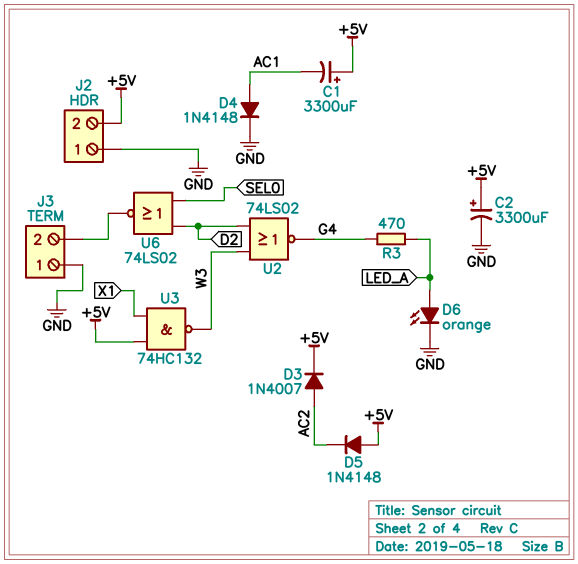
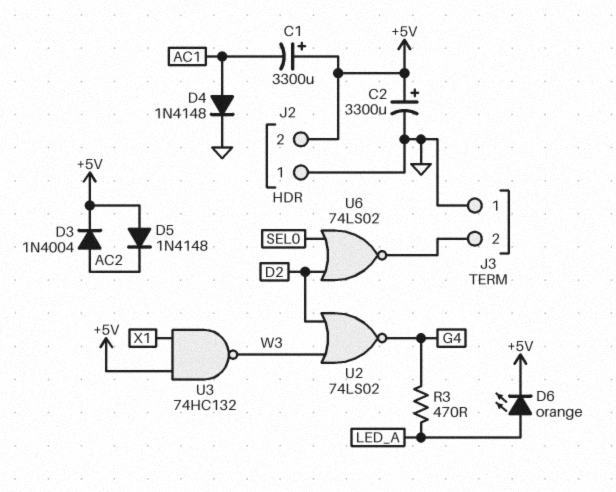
D3: diode 1N4007 (A AC2, K +5V) -> diode 1N4004 (A AC2, K +5V)
D6: LED orange (A LED_A, K GND) -> LED orange (A LED_A, K +5V)

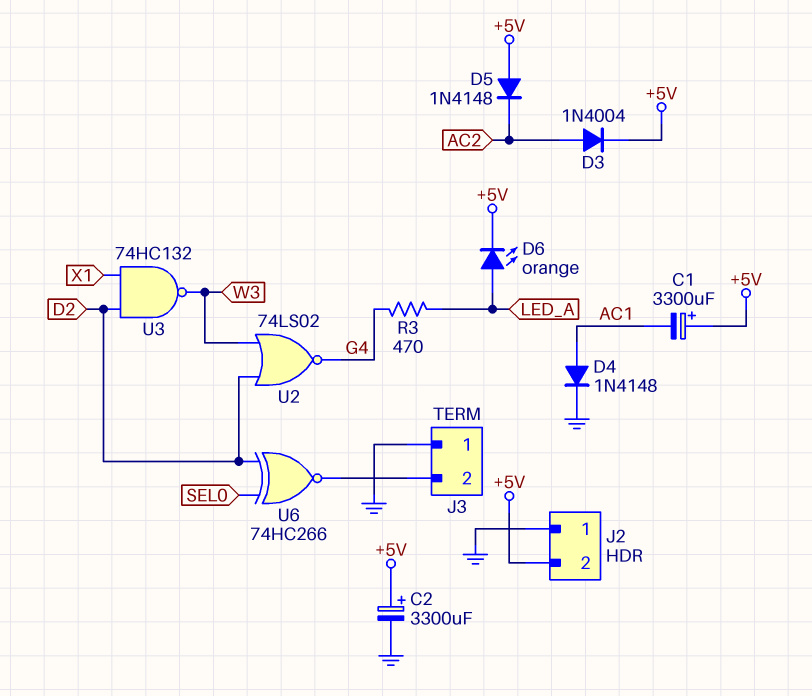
U3: NAND 74HC132 (in +5V, in X1, out W3) -> NAND 74HC132 (in D2, in X1, out W3)
U6: NOR 74LS02 (in D2, in SEL0, out J3/2) -> XNOR 74HC266 (in D2, in SEL0, out J3/2)

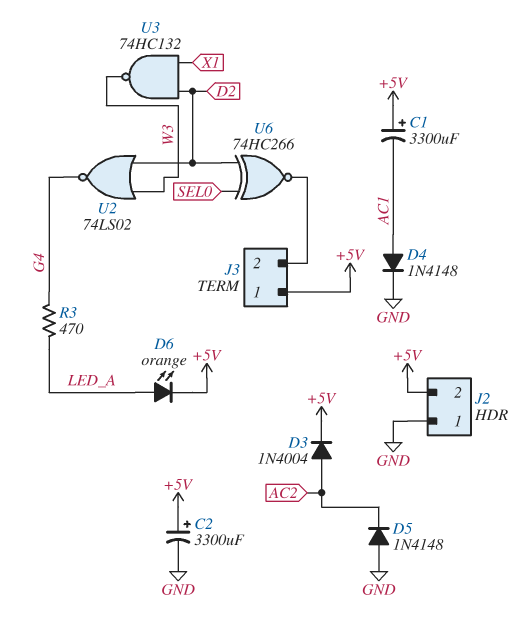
D5: diode 1N4148 (A +5V, K AC2) -> diode 1N4148 (A GND, K AC2)
J3 pin 1: GND -> +5V

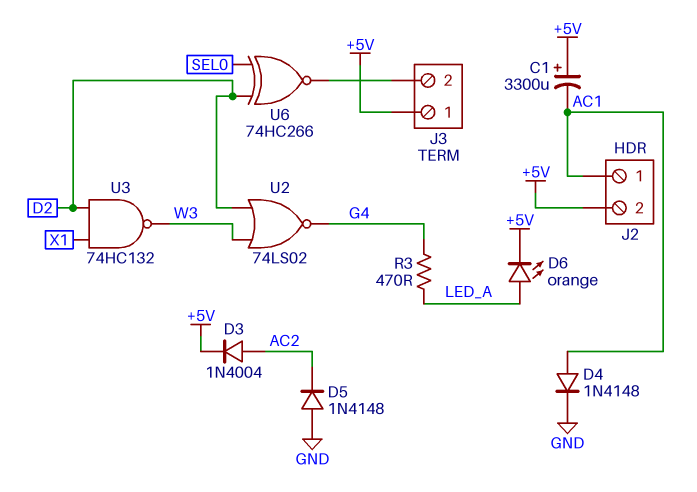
C2: 3300uF (plus +5V, minus GND) -> none
J2 pin 1: GND -> AC1

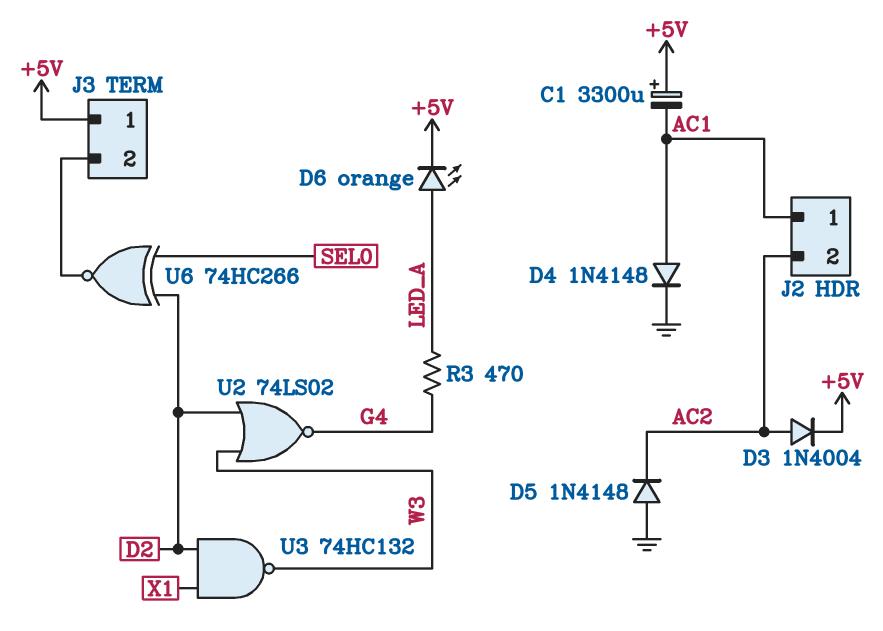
J2 pin 2: +5V -> AC2

